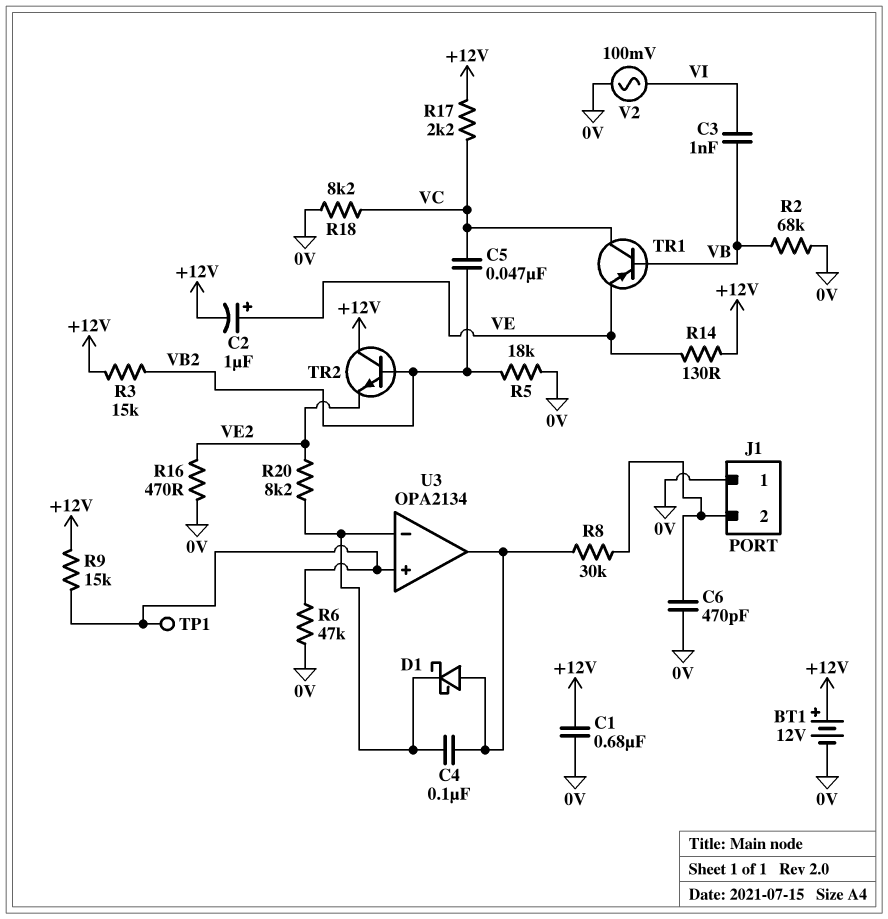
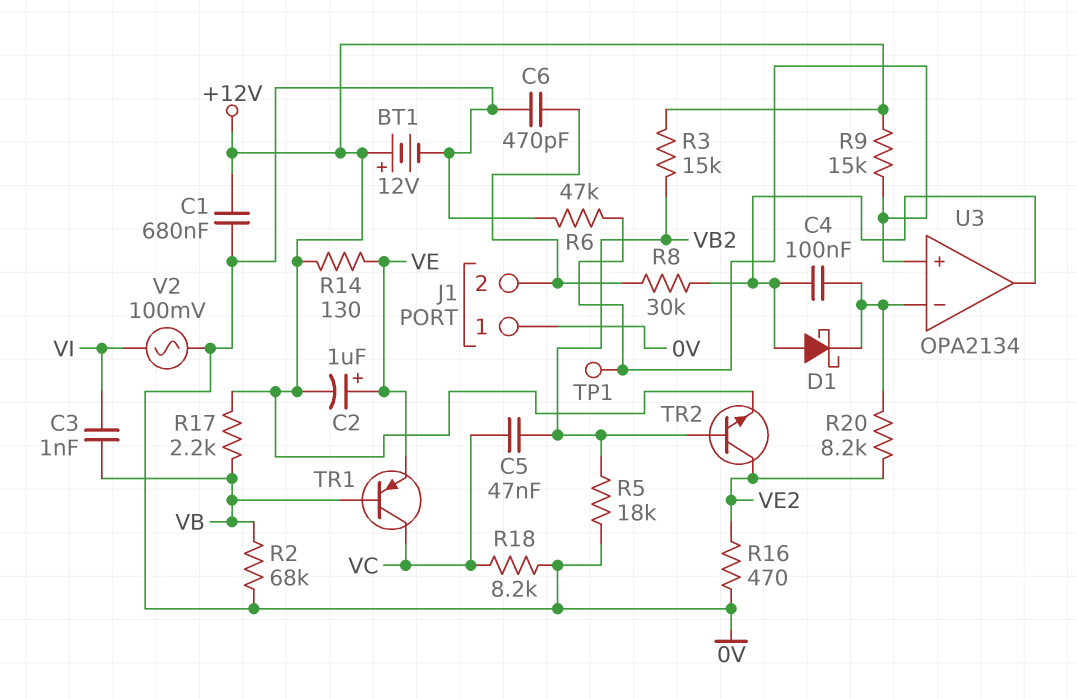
R17: 2.2k (+12V, VC) -> 2.2k (+12V, VB)
TR2: NPN (B VB2, C +12V, E VE2) -> NPN (B VB2, C VE2, E +12V)

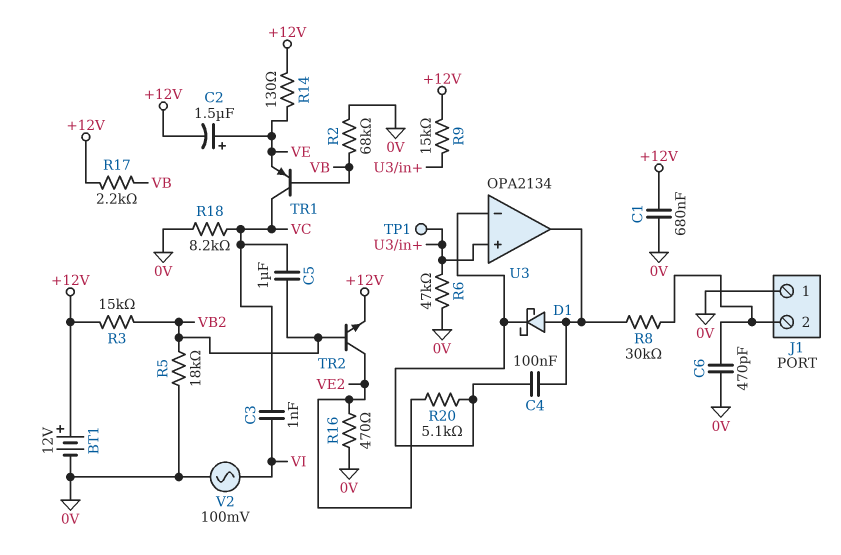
C2: 1uF (plus VE, minus +12V) -> 1.5uF (plus VE, minus +12V)
C3: 1nF (VB, VI) -> 1nF (VC, VI)
C5: 47nF (VB2, VC) -> 1uF (VB2, VC)
R20: 8.2k (U3/in-, VE2) -> 5.1k (U3/in-, VE2)

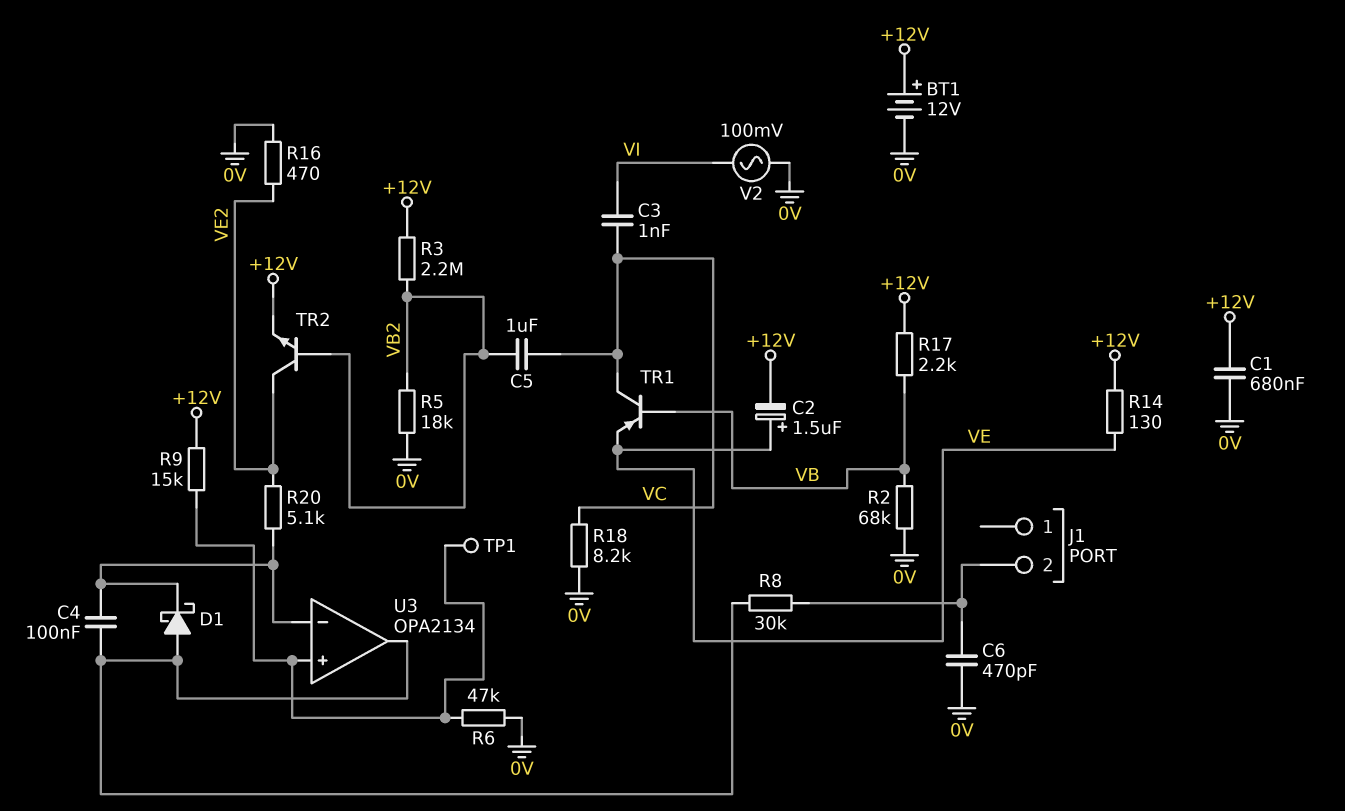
J1 pin 1: 0V -> none
R3: 15k (+12V, VB2) -> 2.2M (+12V, VB2)

